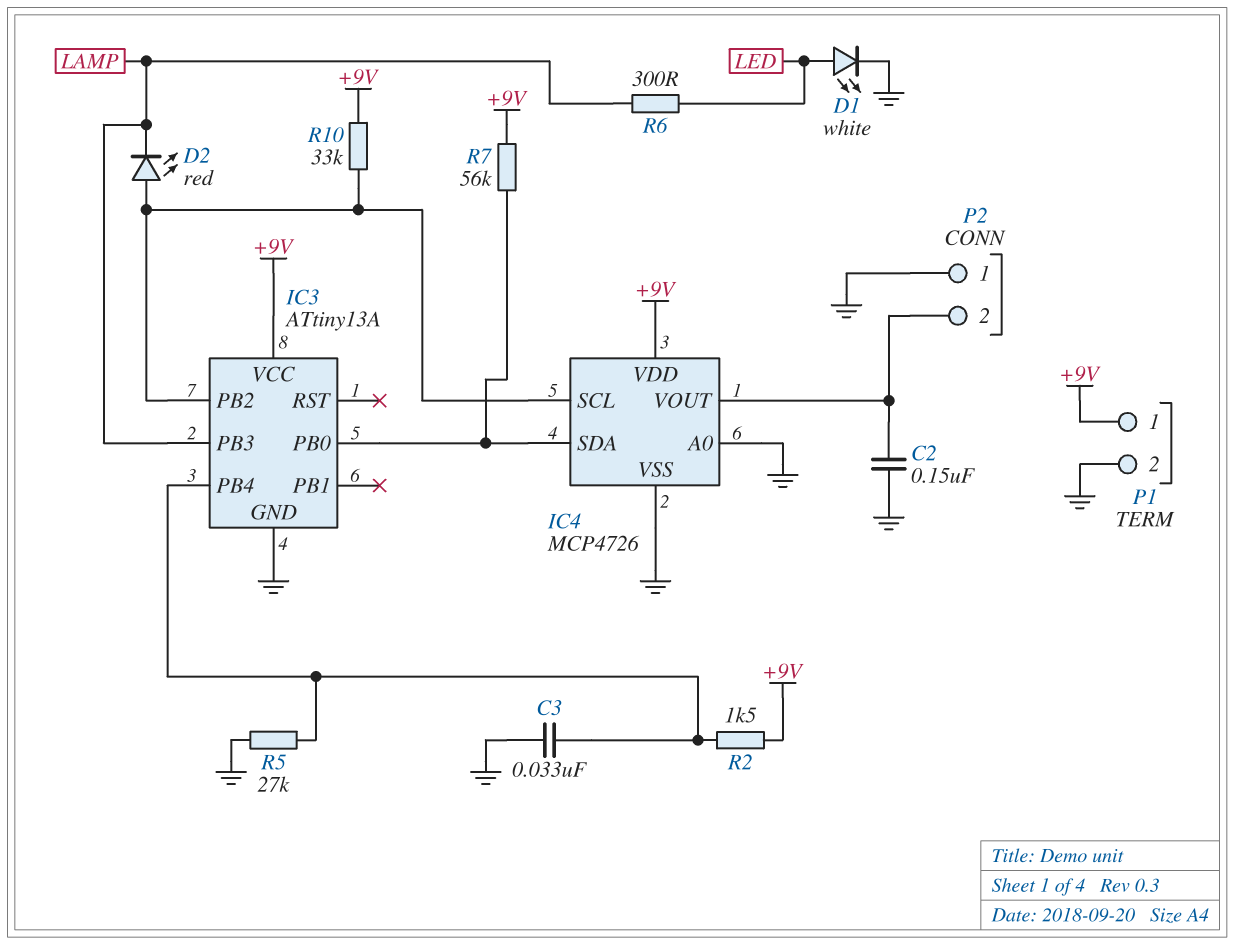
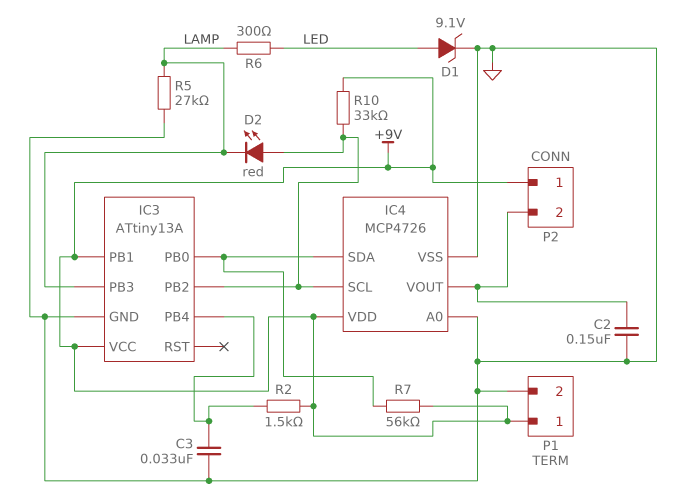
D1: LED white (A LED, K GND) -> zener 9.1V (A LED, K GND)
IC3 pin PB1: none -> +9V
P2 pin 1: GND -> +9V
R5: 27k (GND, IC3/PB4) -> 27k (GND, LAMP)

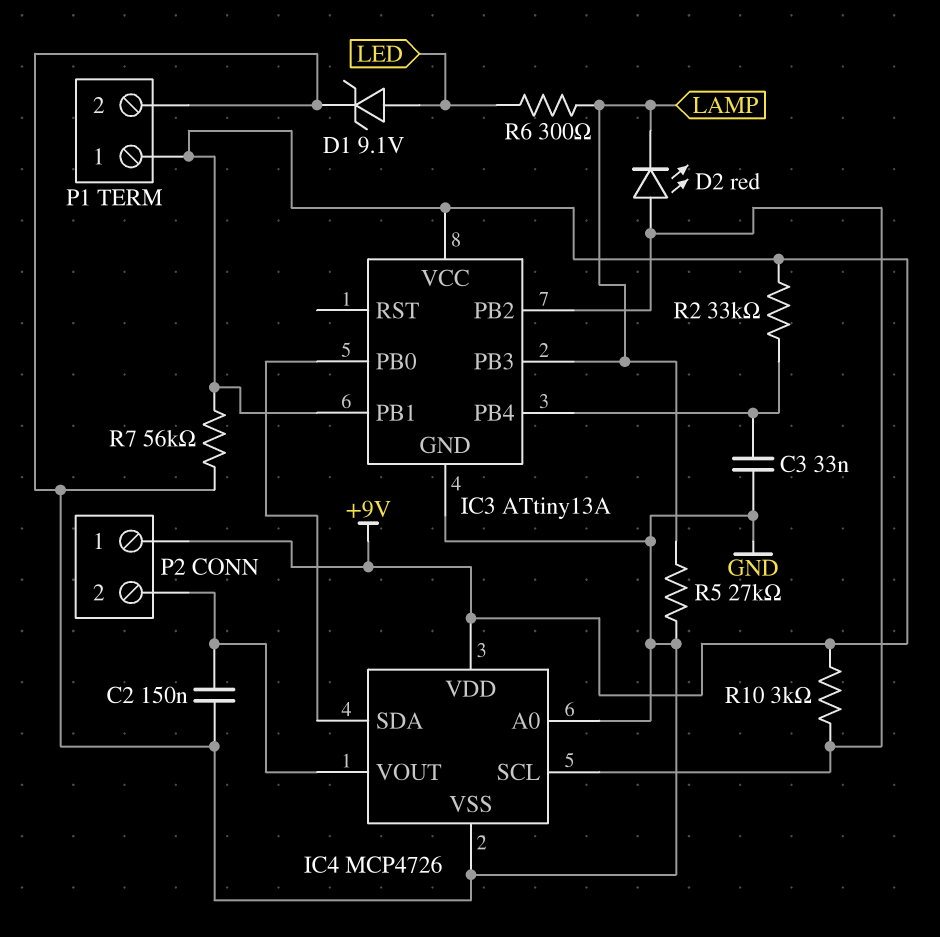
R2: 1.5k (+9V, IC3/PB4) -> 33k (+9V, IC3/PB4)
R7: 56k (+9V, IC3/PB0) -> 56k (+9V, GND)
R10: 33k (+9V, IC3/PB2) -> 3k (+9V, IC3/PB2)

